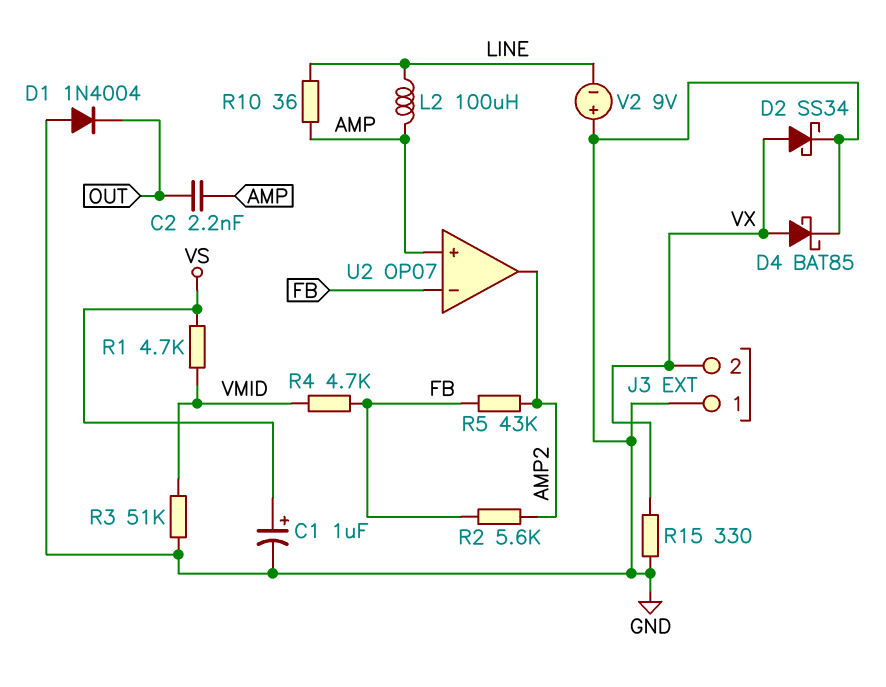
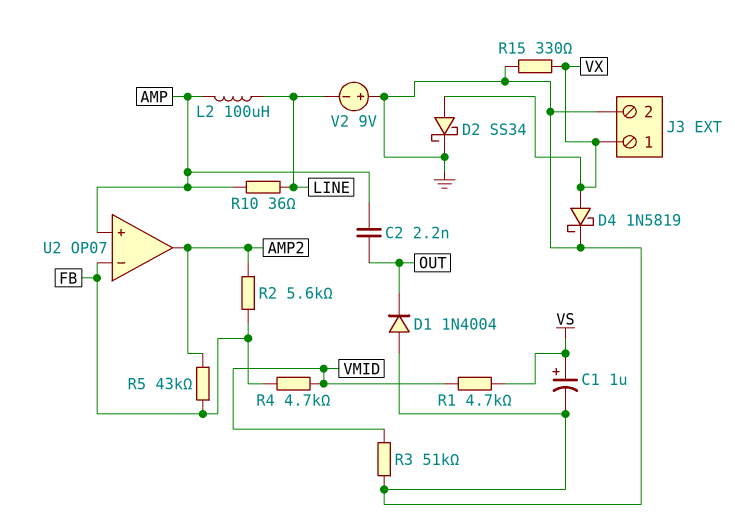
D4: schottky BAT85 (A VX, K GND) -> schottky 1N5819 (A VX, K GND)
J3 pin 1: GND -> VX
J3 pin 2: VX -> GND

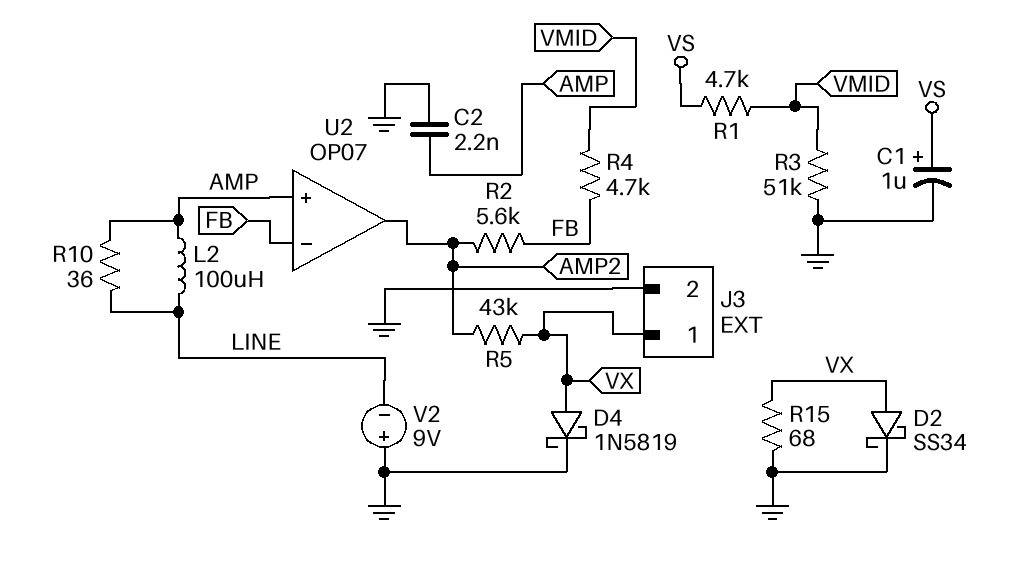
C2: 2.2nF (AMP, OUT) -> 2.2nF (AMP, GND)
D1: diode 1N4004 (A GND, K OUT) -> none
R5: 43k (AMP2, FB) -> 43k (AMP2, VX)
R15: 330 (GND, VX) -> 68 (GND, VX)

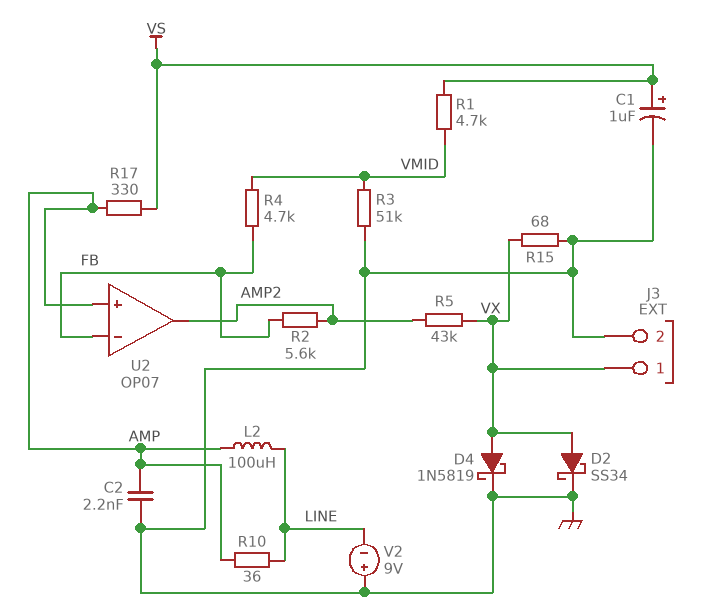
R17: none -> 330 (AMP, VS)

